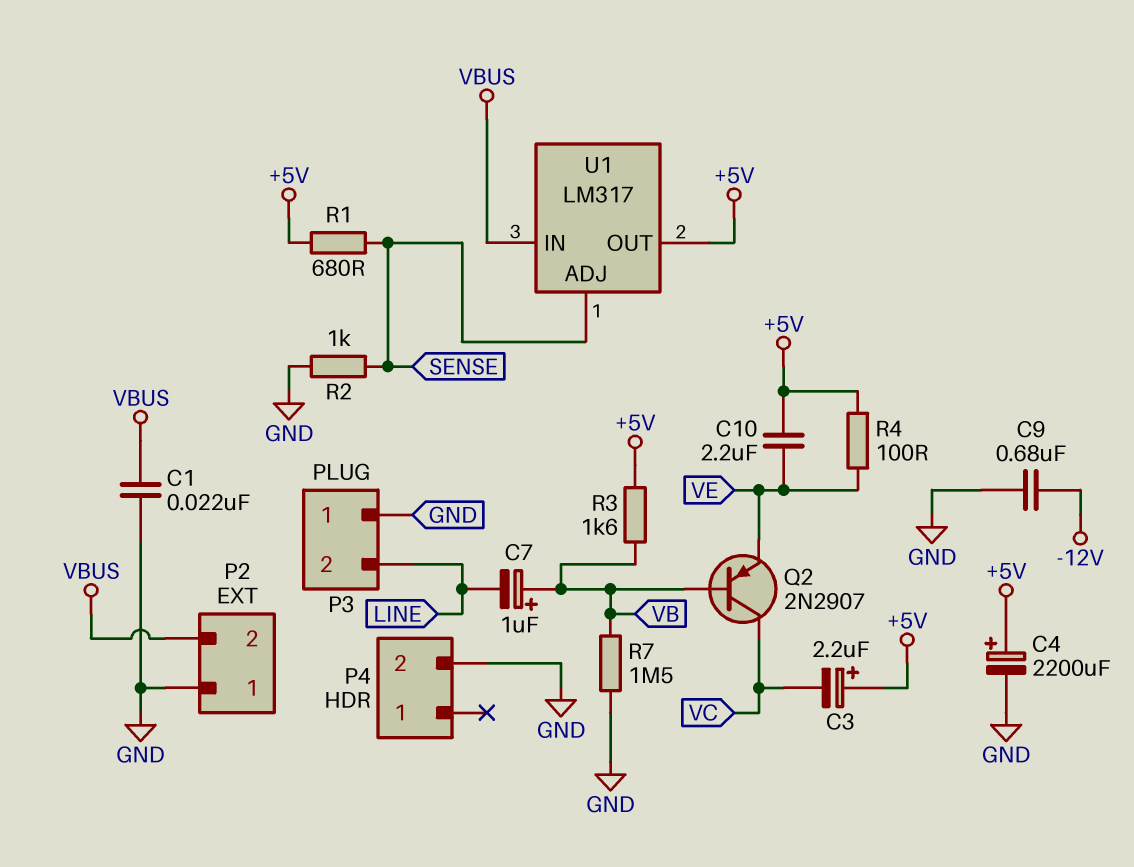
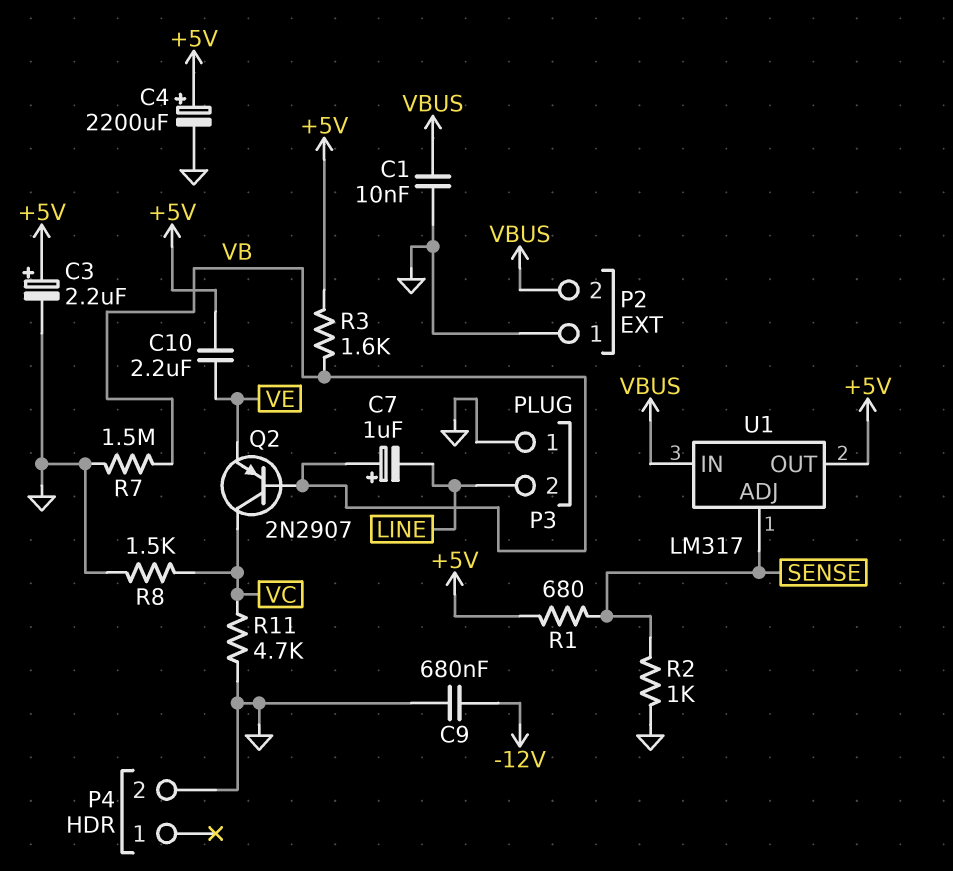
C1: 22nF (GND, VBUS) -> 10nF (GND, VBUS)
C3: 2.2uF (plus +5V, minus VC) -> 2.2uF (plus +5V, minus GND)
R4: 100 (+5V, VE) -> none
R8: none -> 1.5k (GND, VC)
R11: none -> 4.7k (GND, VC)

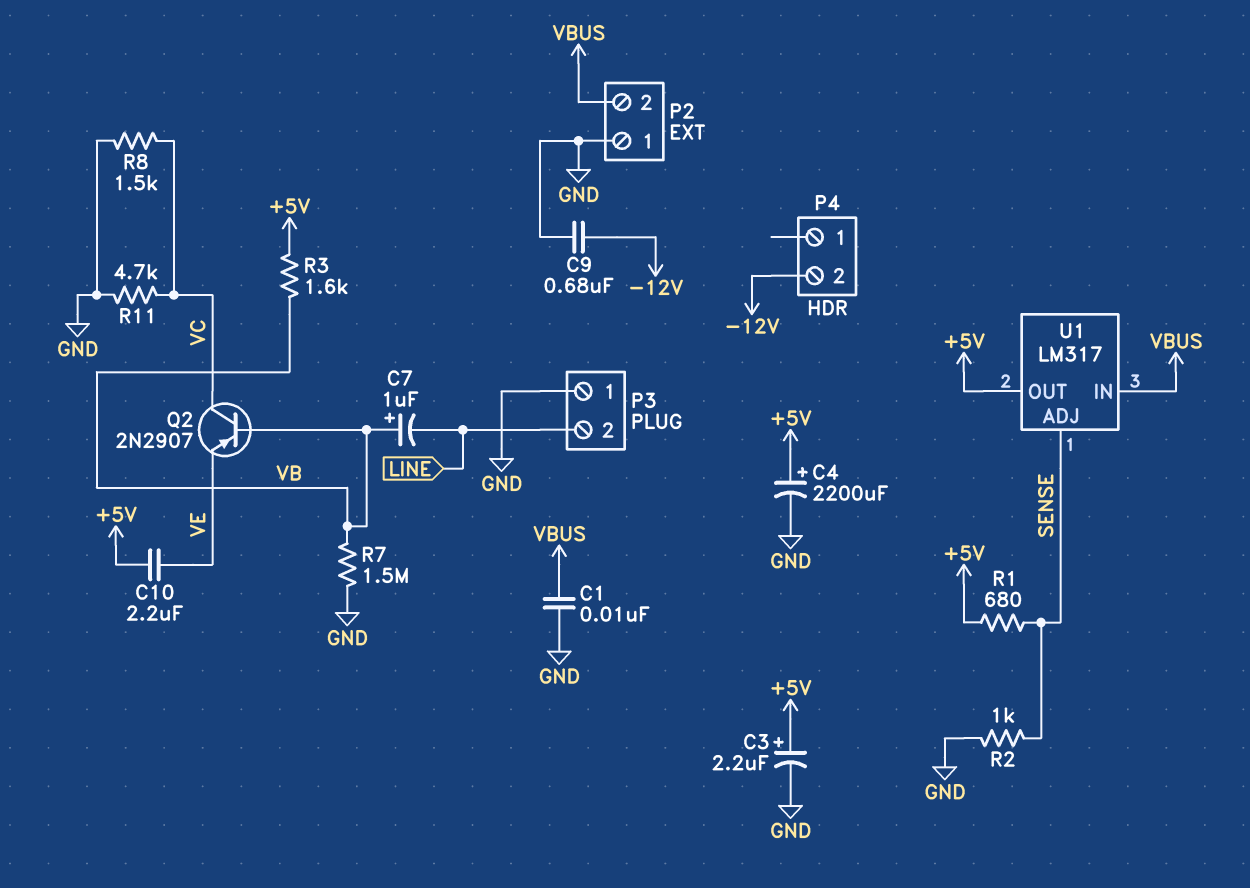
P4 pin 2: GND -> -12V

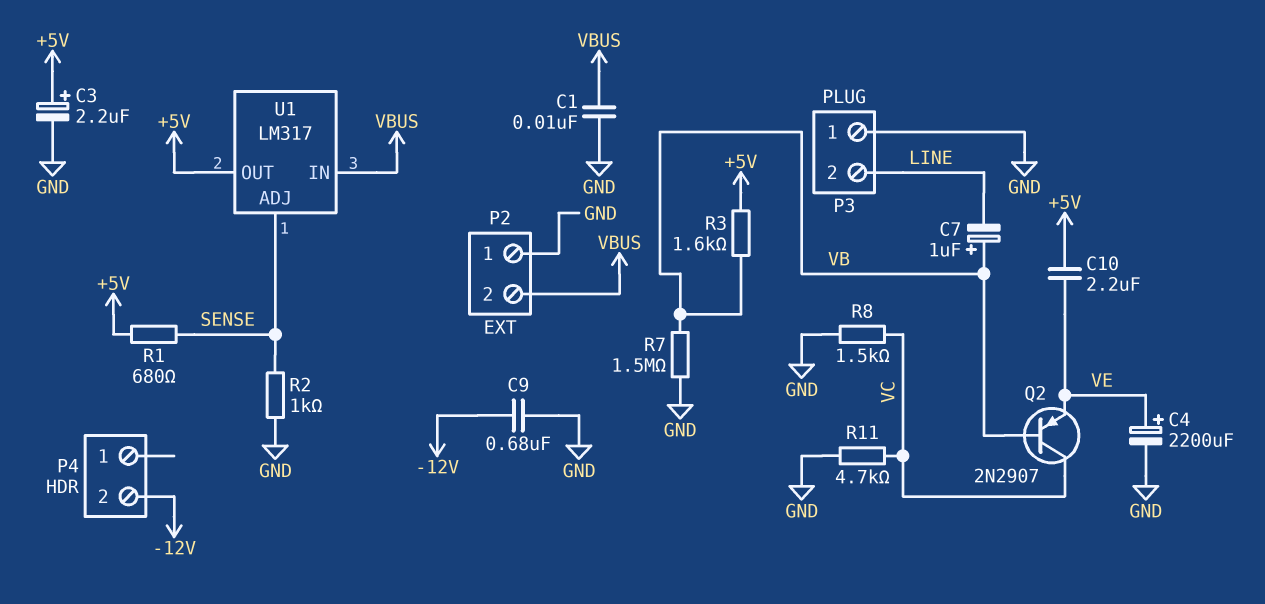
C4: 2200uF (plus +5V, minus GND) -> 2200uF (plus VE, minus GND)

